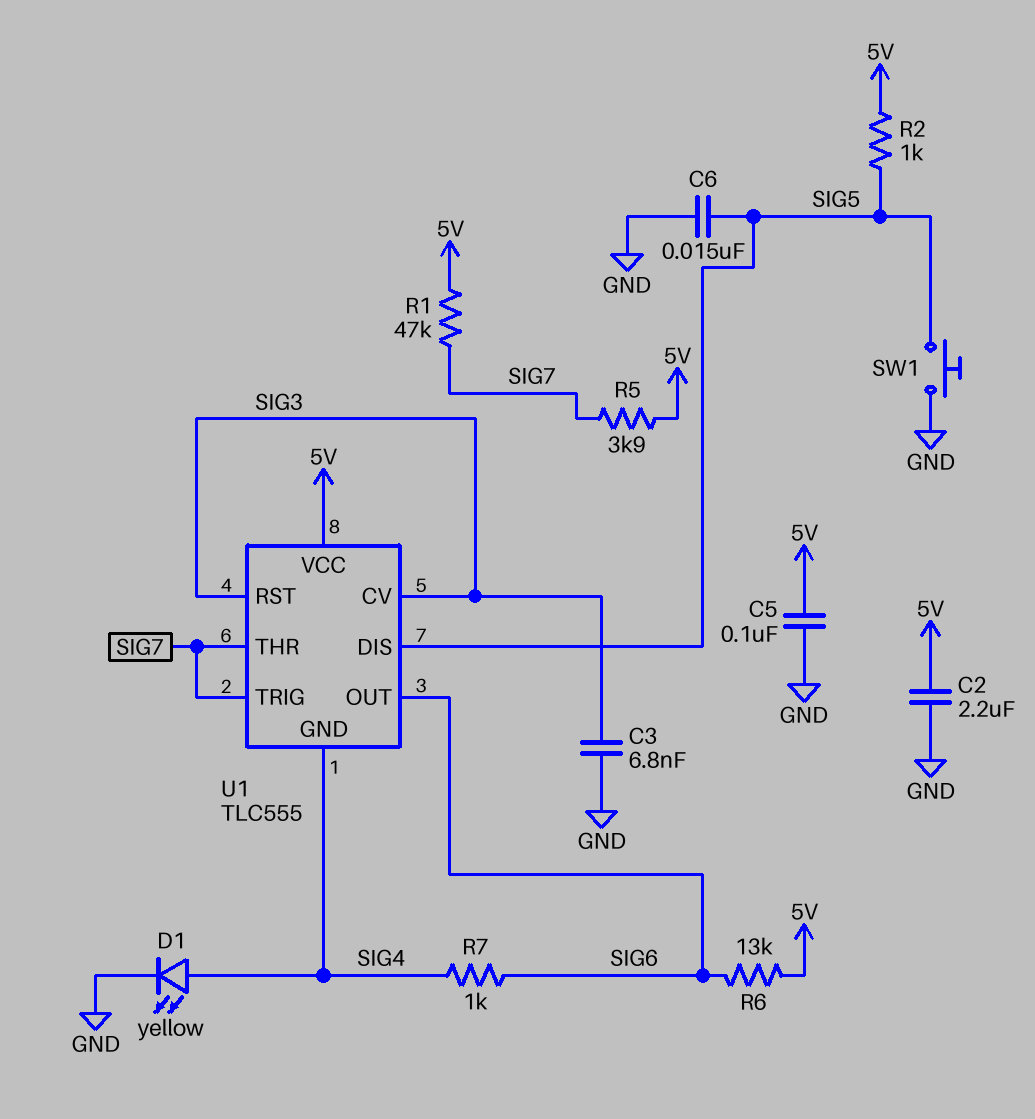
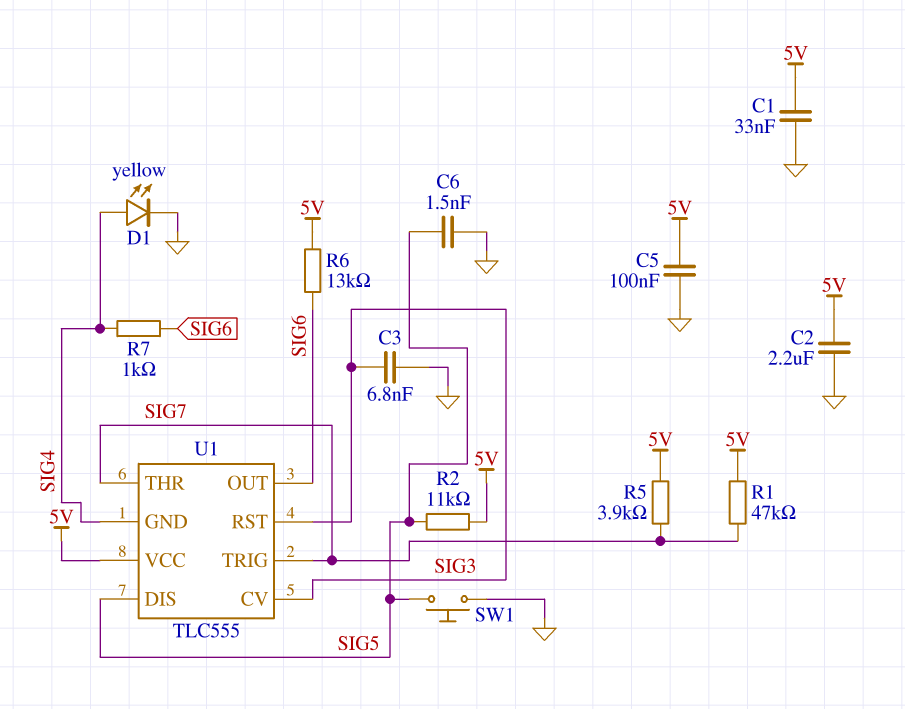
C1: none -> 33nF (5V, GND)
C6: 15nF (GND, SIG5) -> 1.5nF (GND, SIG5)
R2: 1k (5V, SIG5) -> 11k (5V, SIG5)

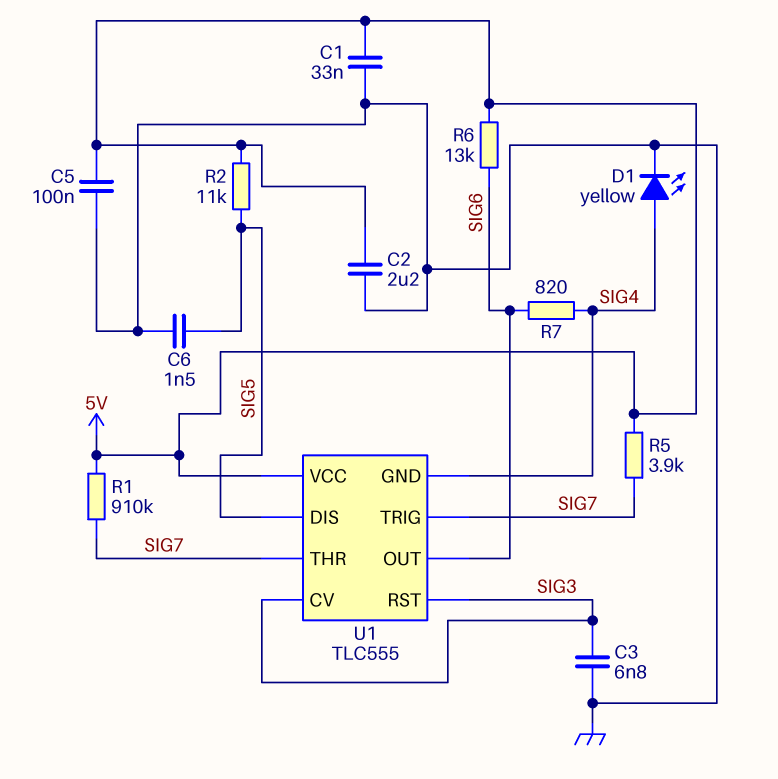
R1: 47k (5V, SIG7) -> 910k (5V, SIG7)
R7: 1k (SIG4, SIG6) -> 820 (SIG4, SIG6)
SW1: button (GND, SIG5) -> none

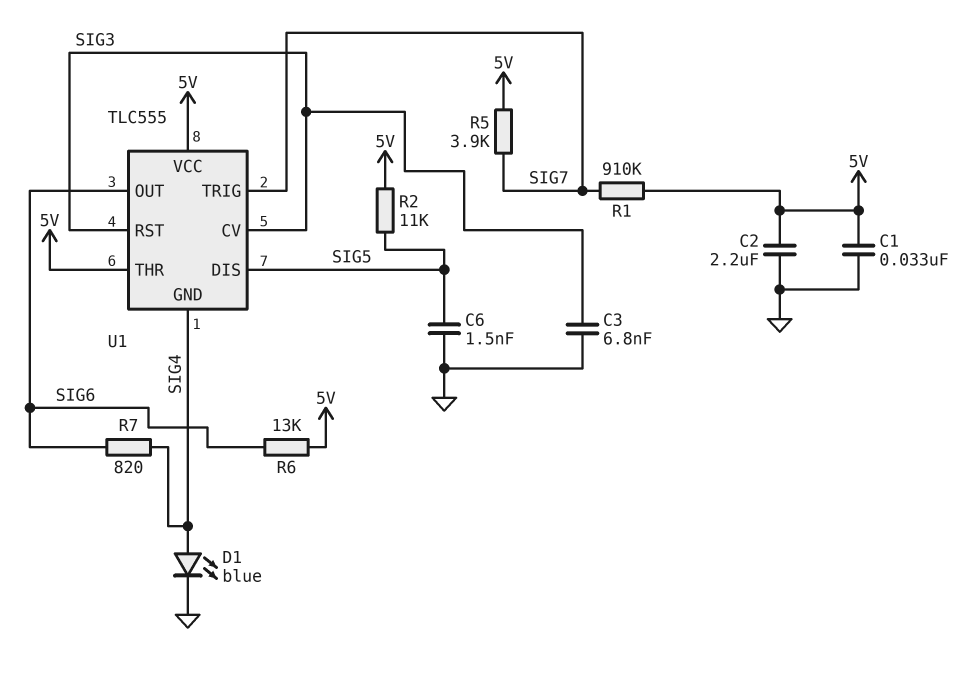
C5: 100nF (5V, GND) -> none
D1: LED yellow (A SIG4, K GND) -> LED blue (A SIG4, K GND)
U1 pin THR: SIG7 -> 5V

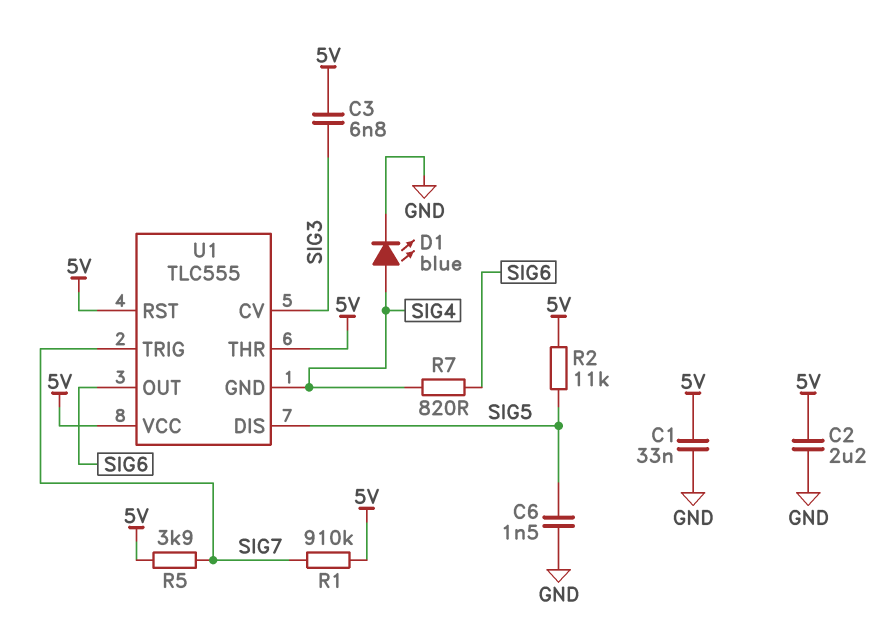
C3: 6.8nF (GND, SIG3) -> 6.8nF (5V, SIG3)
R6: 13k (5V, SIG6) -> none
U1 pin RST: SIG3 -> 5V

